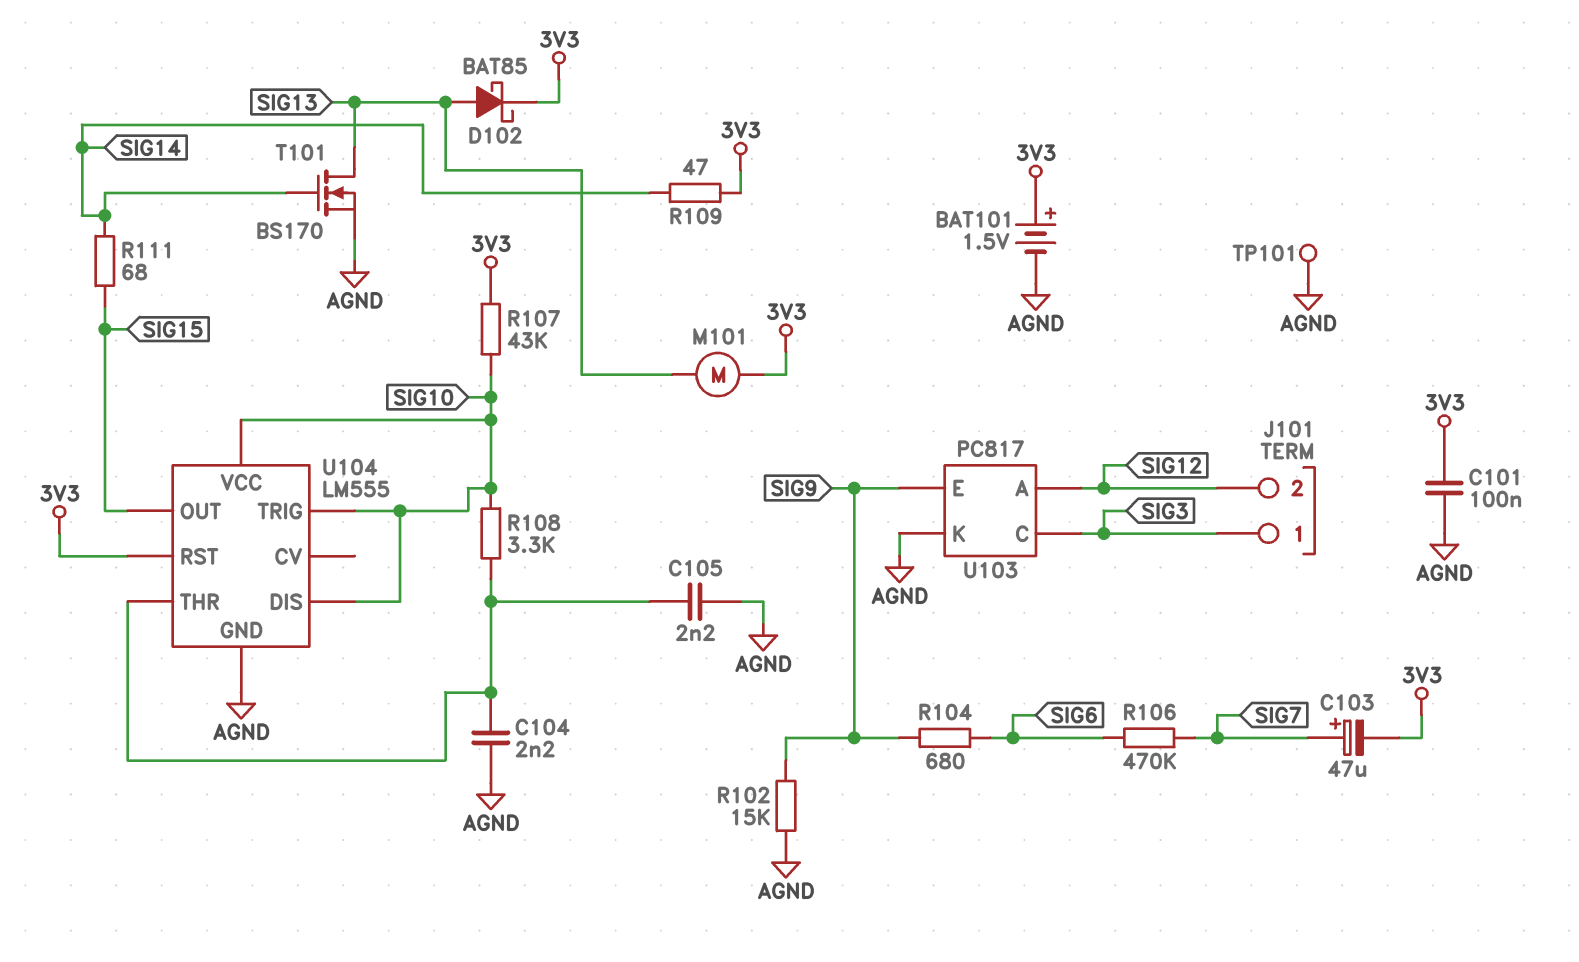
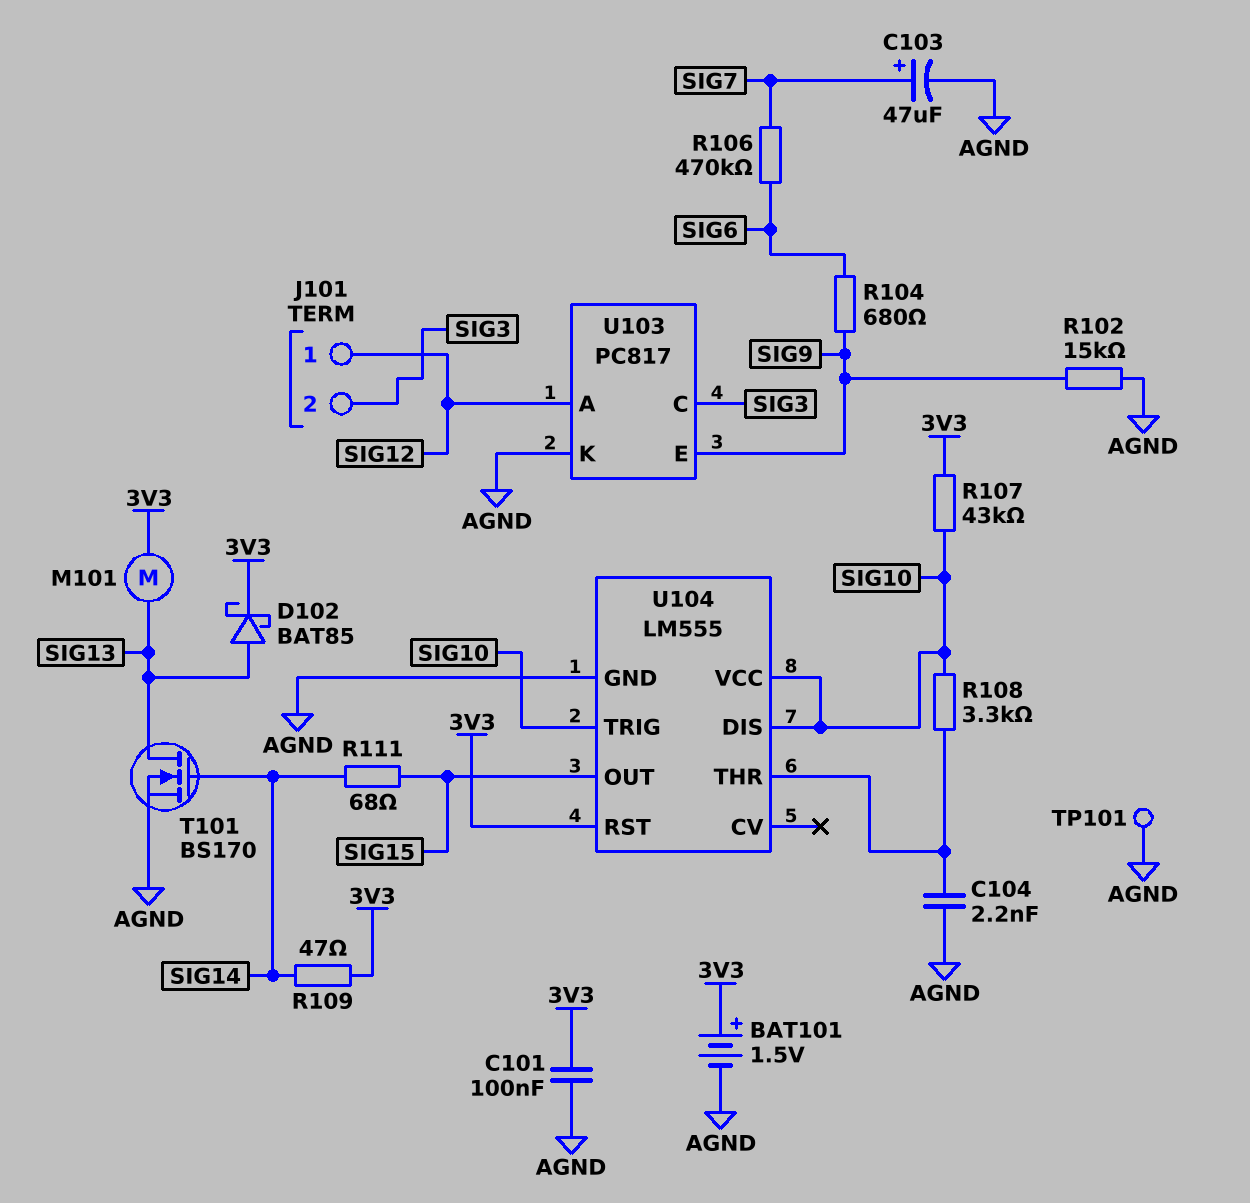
C103: 47uF (plus SIG7, minus 3V3) -> 47uF (plus SIG7, minus AGND)
C105: 2.2nF (AGND, U104/THR) -> none
J101 pin 1: SIG3 -> SIG12
J101 pin 2: SIG12 -> SIG3

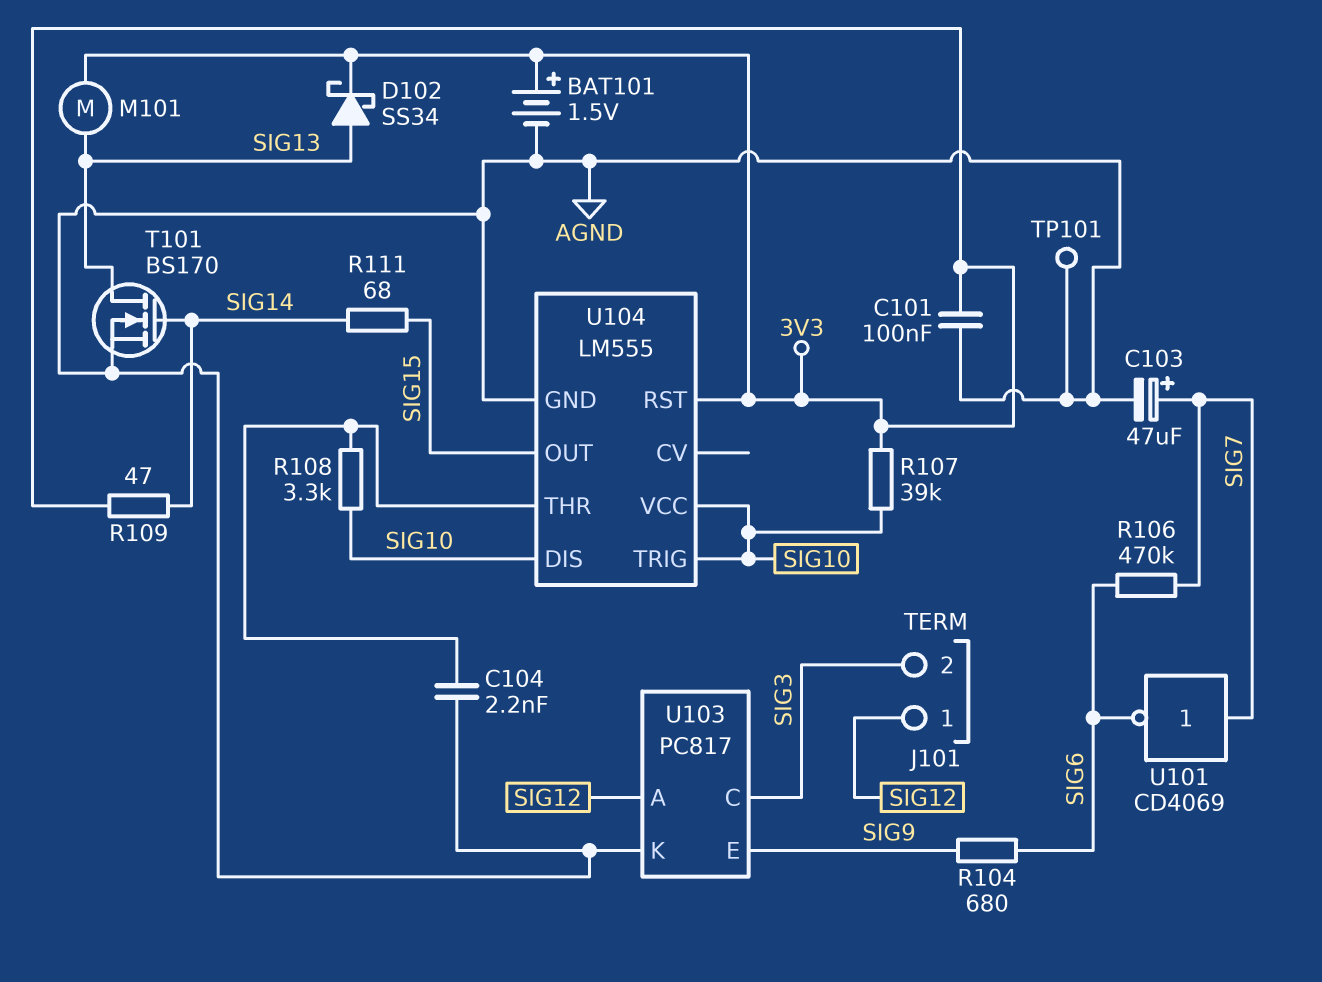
D102: schottky BAT85 (A SIG13, K 3V3) -> schottky SS34 (A SIG13, K 3V3)
R102: 15k (AGND, SIG9) -> none
R107: 43k (3V3, SIG10) -> 39k (3V3, SIG10)
U101: none -> NOT CD4069 (in SIG7, out SIG6)

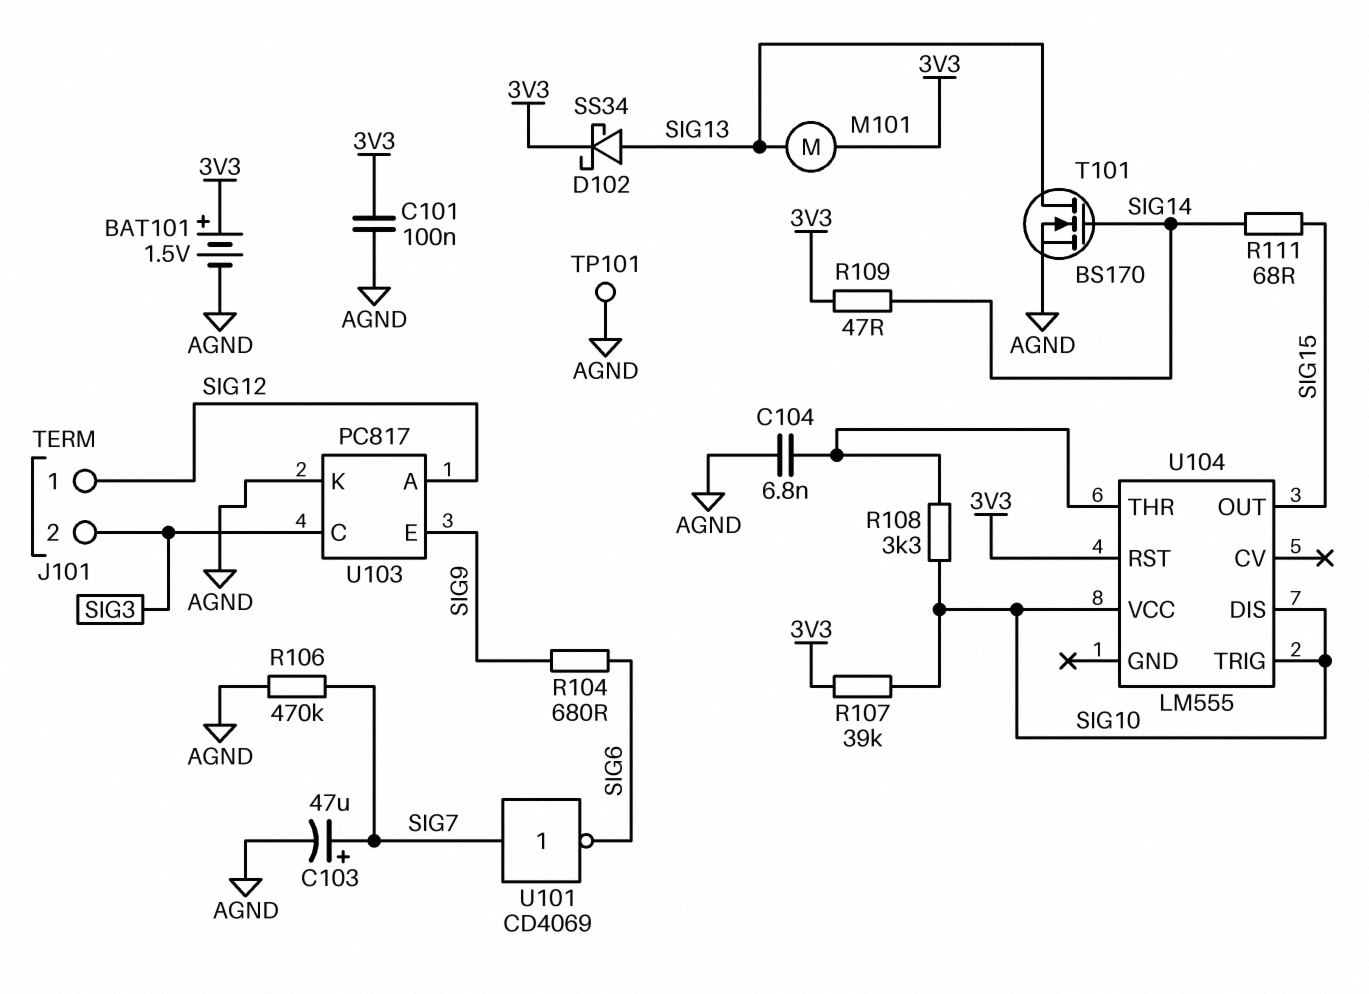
C104: 2.2nF (AGND, U104/THR) -> 6.8nF (AGND, U104/THR)
R106: 470k (SIG6, SIG7) -> 470k (AGND, SIG7)
U104 pin GND: AGND -> none

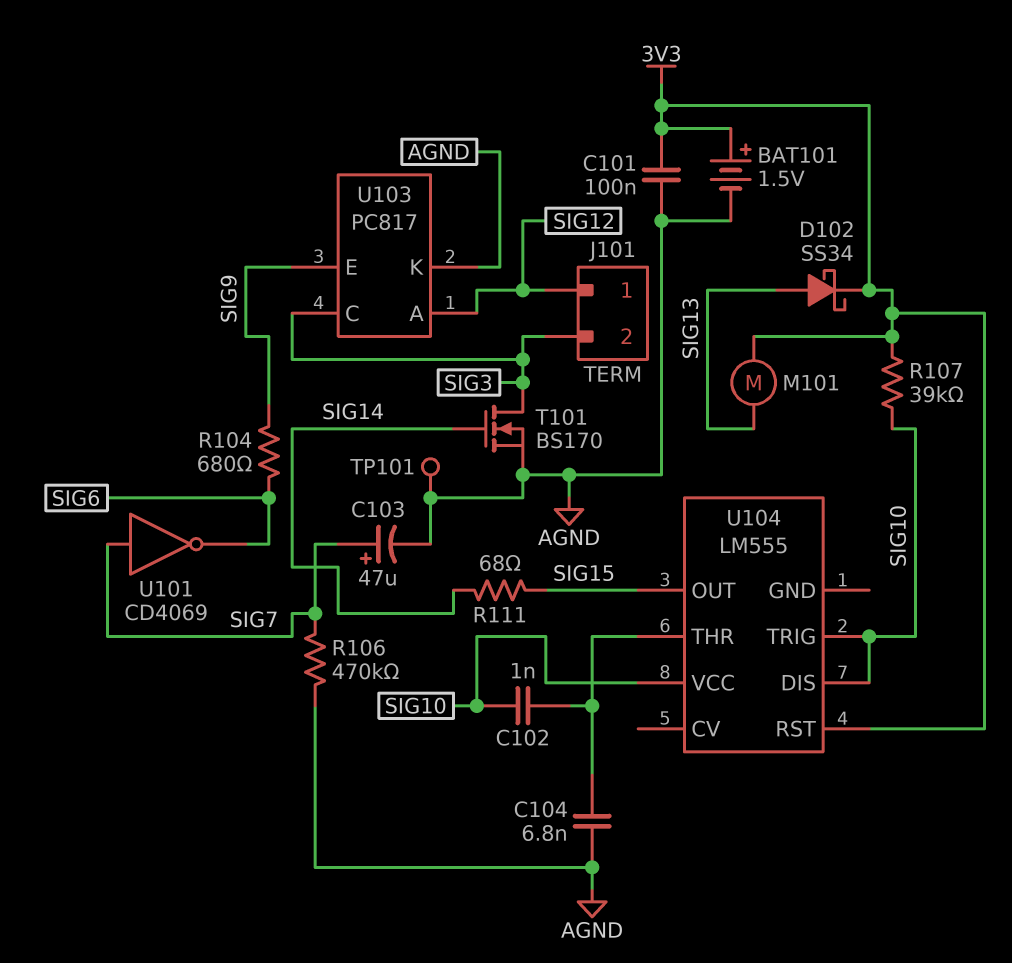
C102: none -> 1nF (SIG10, U104/THR)
R108: 3.3k (SIG10, U104/THR) -> none
R109: 47 (3V3, SIG14) -> none
T101: NMOS BS170 (G SIG14, D SIG13, S AGND) -> NMOS BS170 (G SIG14, D SIG3, S AGND)

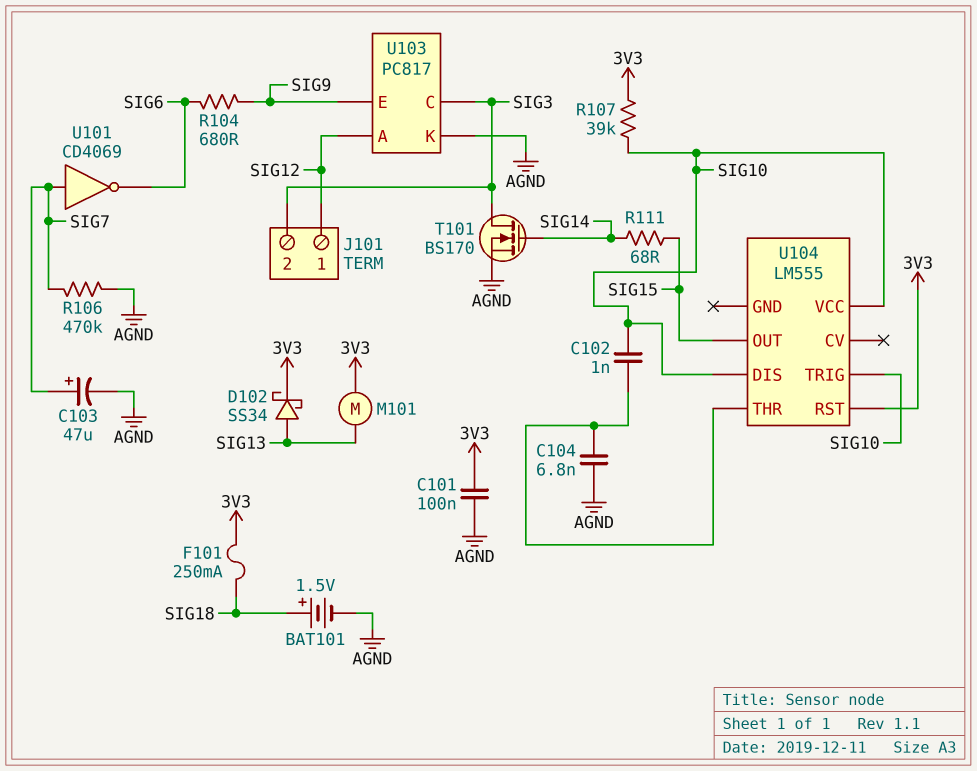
BAT101: 1.5V (plus 3V3, minus AGND) -> 1.5V (plus SIG18, minus AGND)
F101: none -> 250mA (3V3, SIG18)
TP101: test point (AGND) -> none

